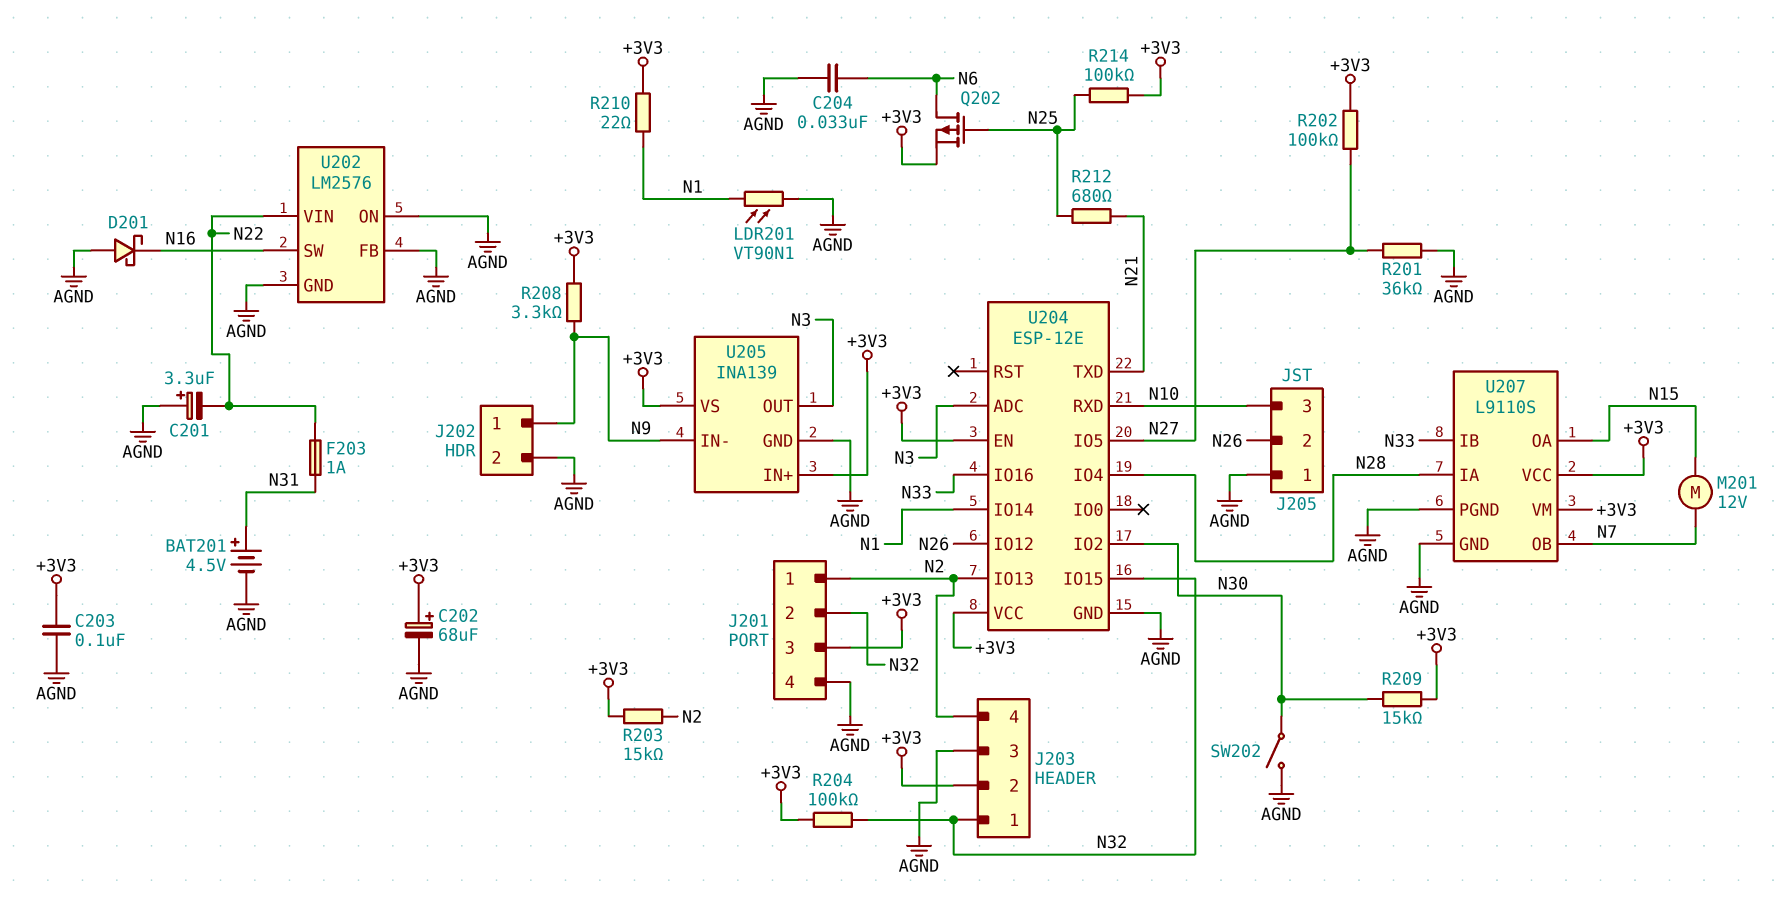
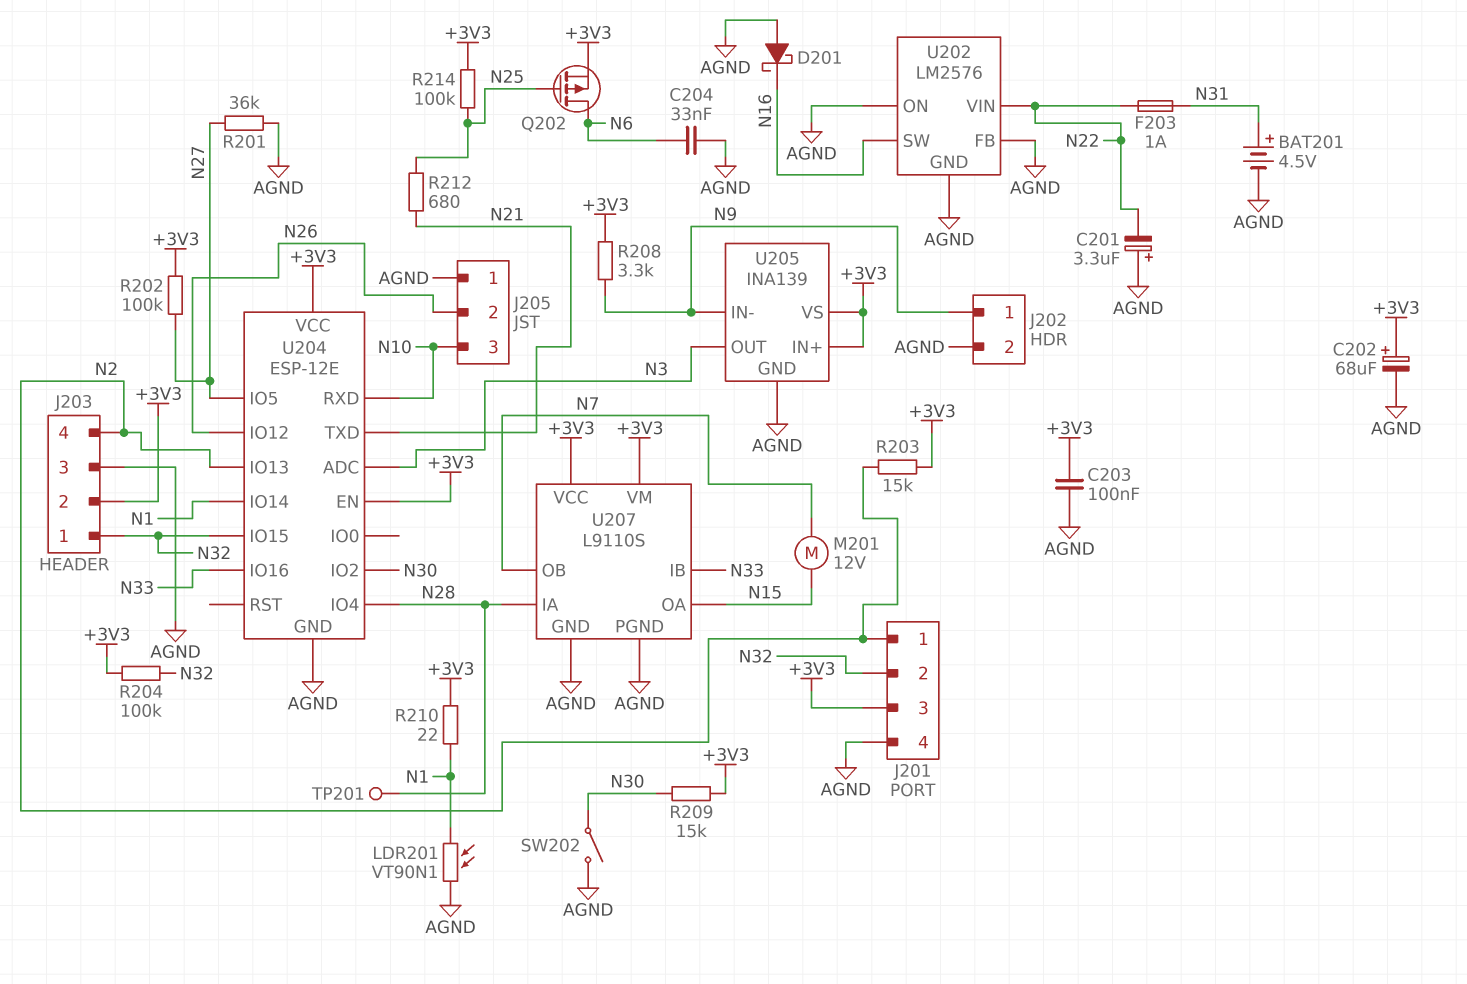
TP201: none -> test point (N28)

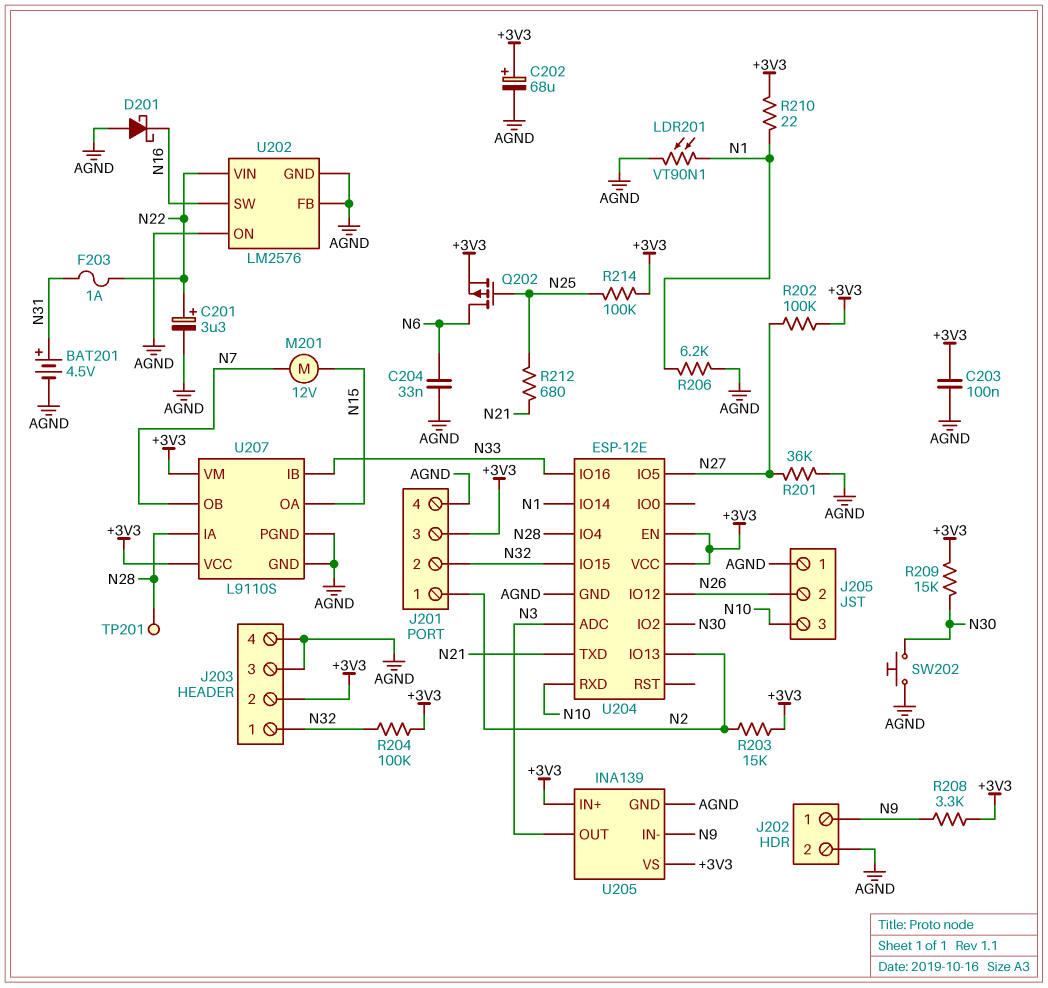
C201: 3.3uF (plus AGND, minus N22) -> 3.3uF (plus N22, minus AGND)
J203 pin 4: N2 -> AGND
R206: none -> 6.2k (AGND, N1)
SW202: switch (AGND, N30) -> button (AGND, N30)

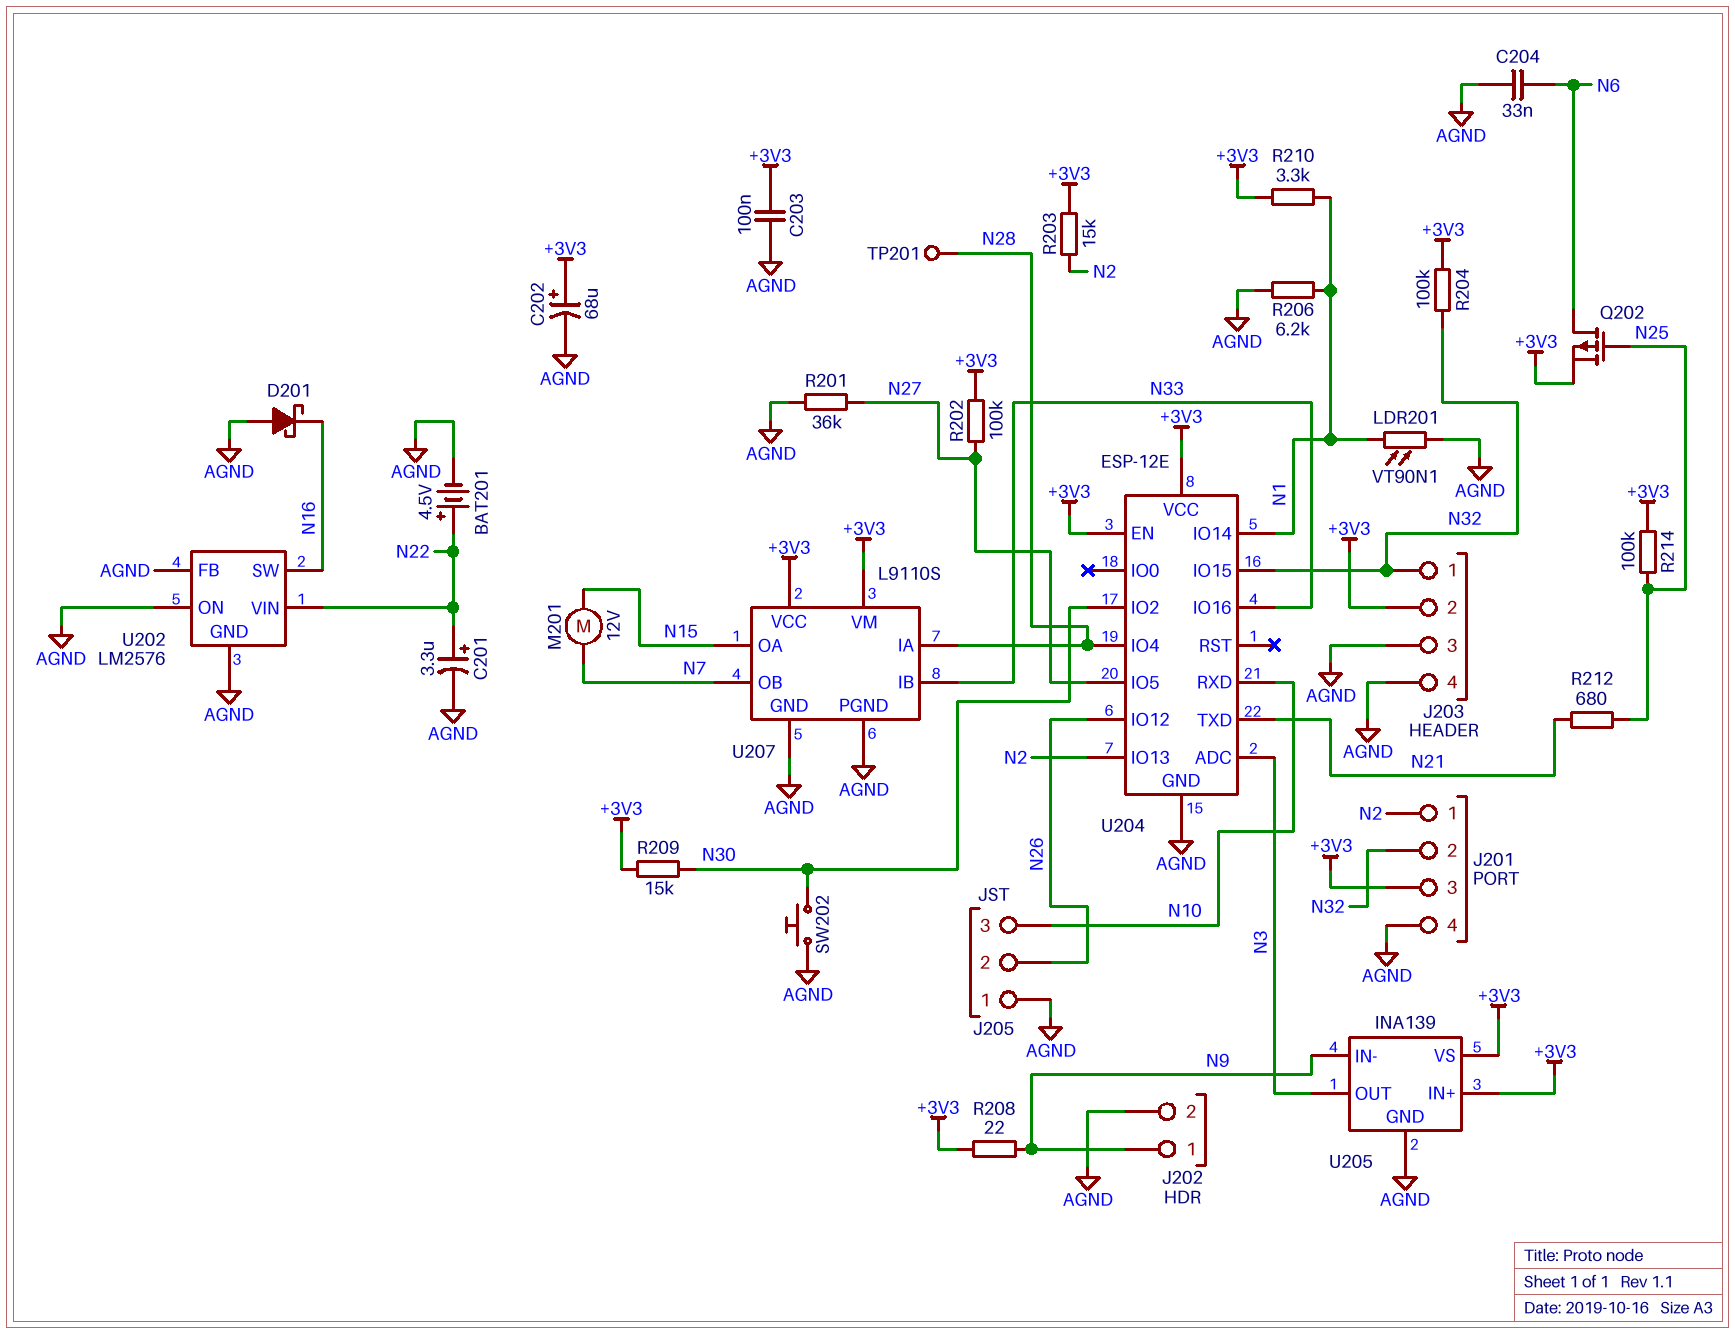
BAT201: 4.5V (plus N31, minus AGND) -> 4.5V (plus N22, minus AGND)
F203: 1A (N22, N31) -> none
R208: 3.3k (+3V3, N9) -> 22 (+3V3, N9)
R210: 22 (+3V3, N1) -> 3.3k (+3V3, N1)

